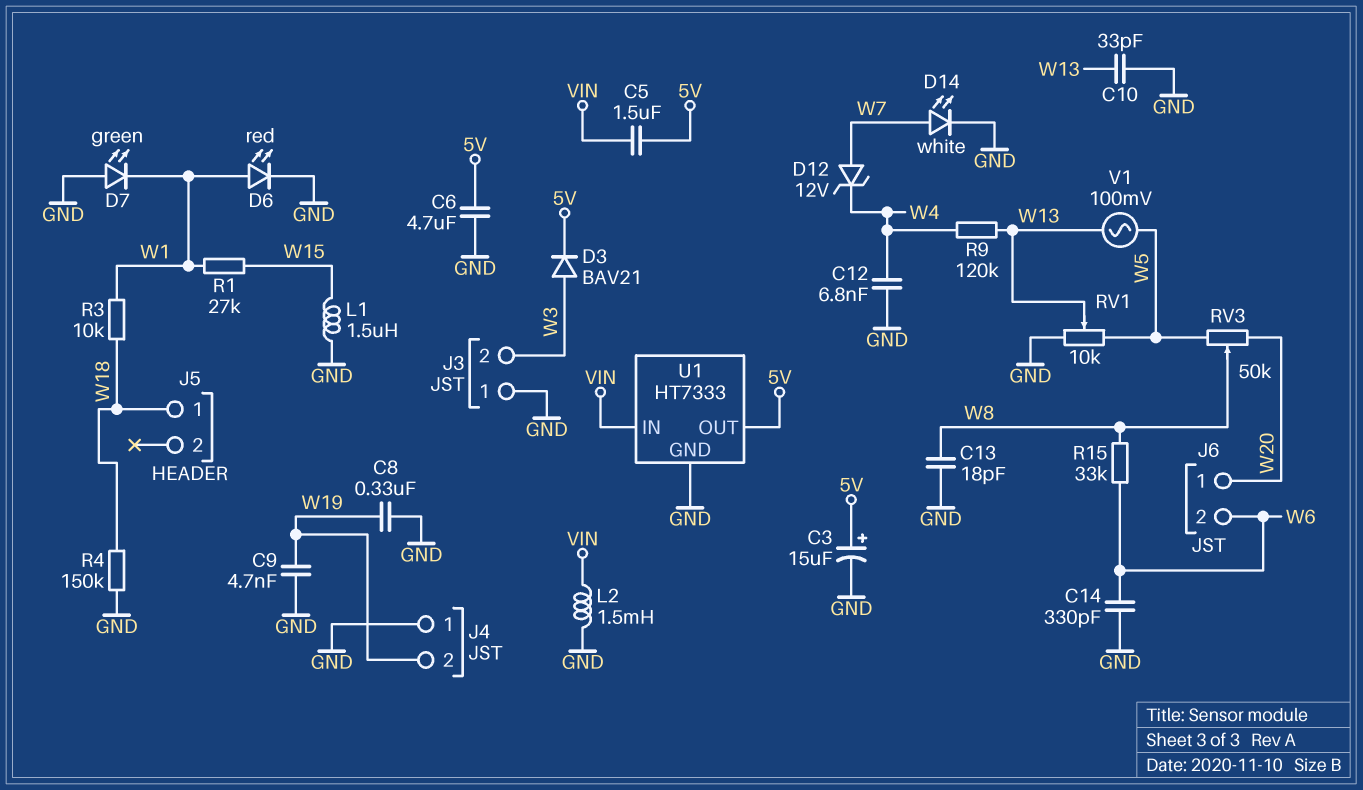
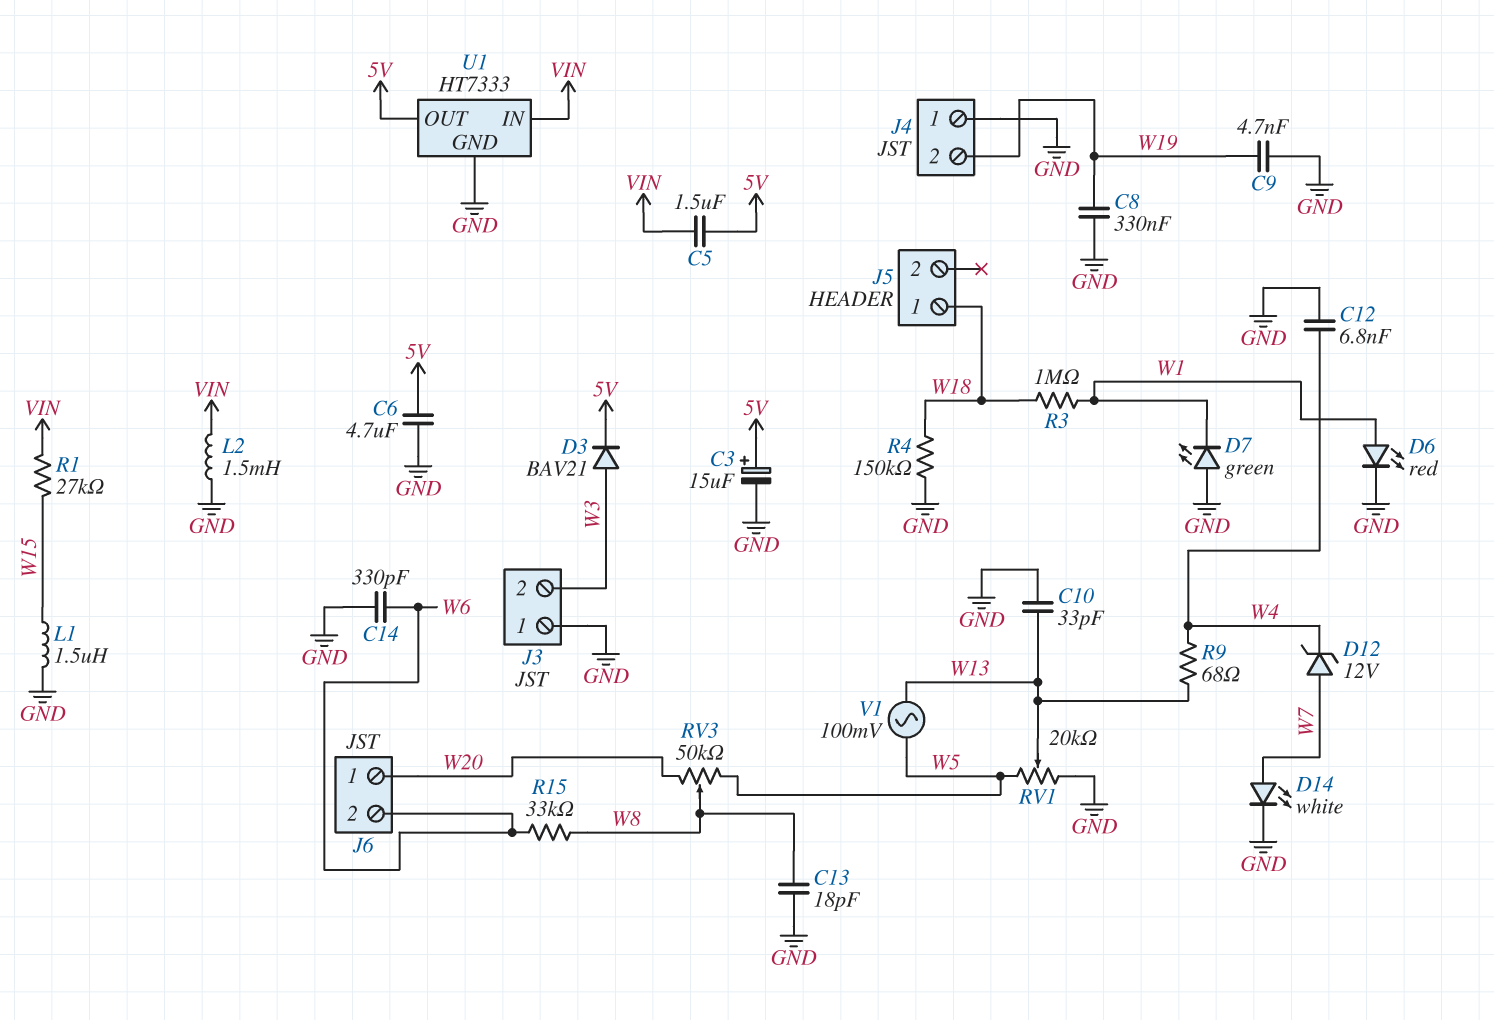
R1: 27k (W1, W15) -> 27k (VIN, W15)
R3: 10k (W1, W18) -> 1M (W1, W18)
R9: 120k (W4, W13) -> 68 (W4, W13)
RV1: 10k (GND, W5, wiper W13) -> 20k (GND, W5, wiper W13)

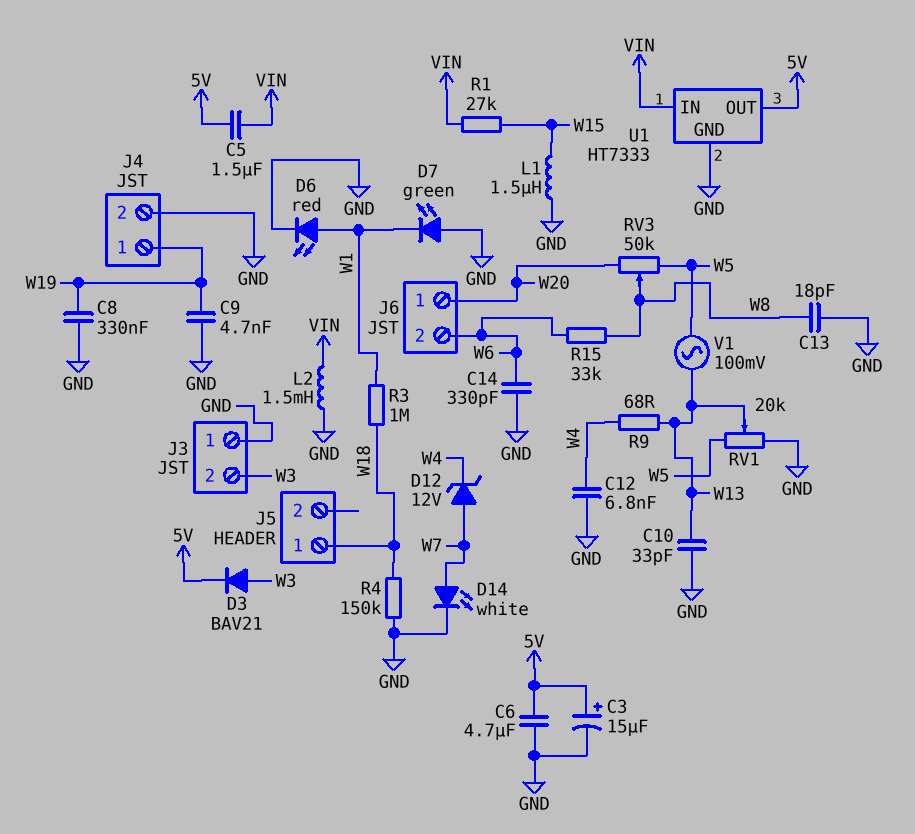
J4 pin 1: GND -> W19
J4 pin 2: W19 -> GND

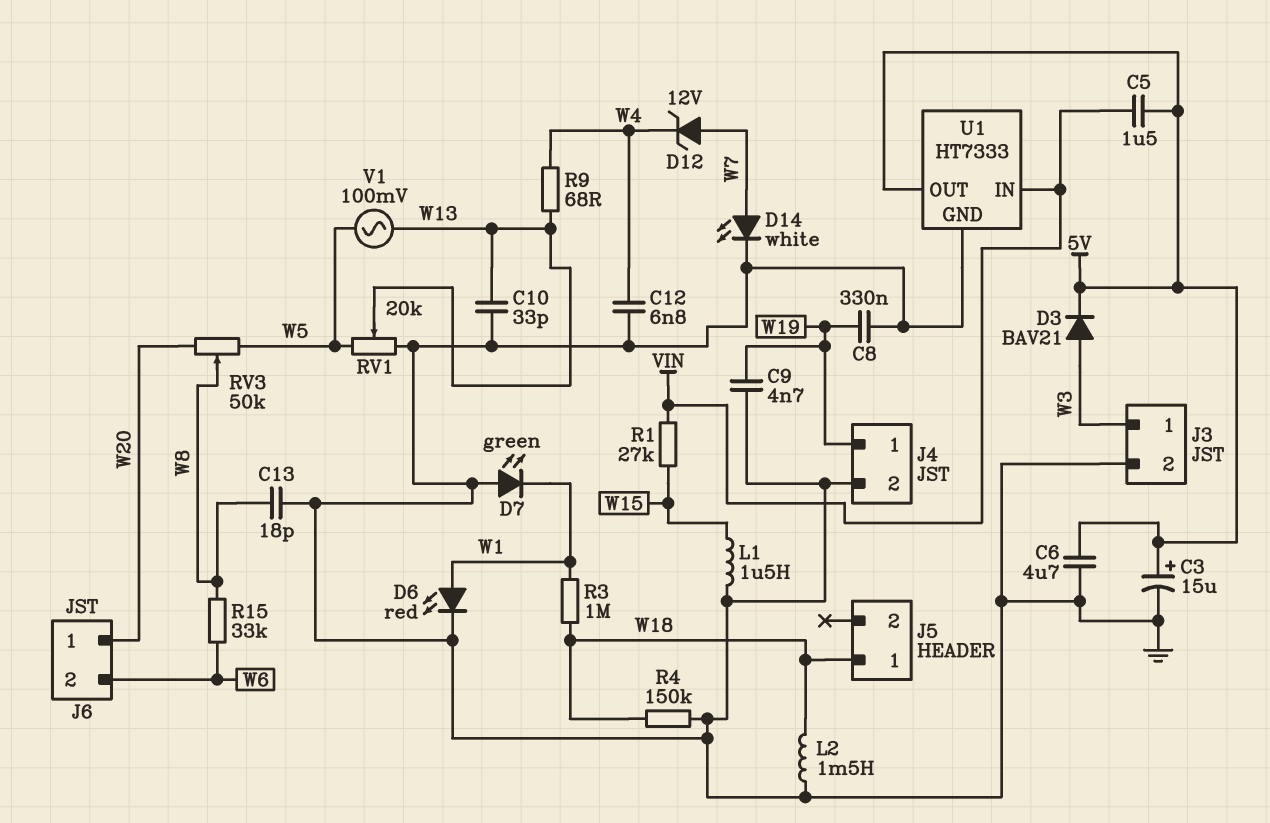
C14: 330pF (GND, W6) -> none
J3 pin 1: GND -> W3
J3 pin 2: W3 -> GND
L2: 1.5mH (GND, VIN) -> 1.5mH (GND, W18)

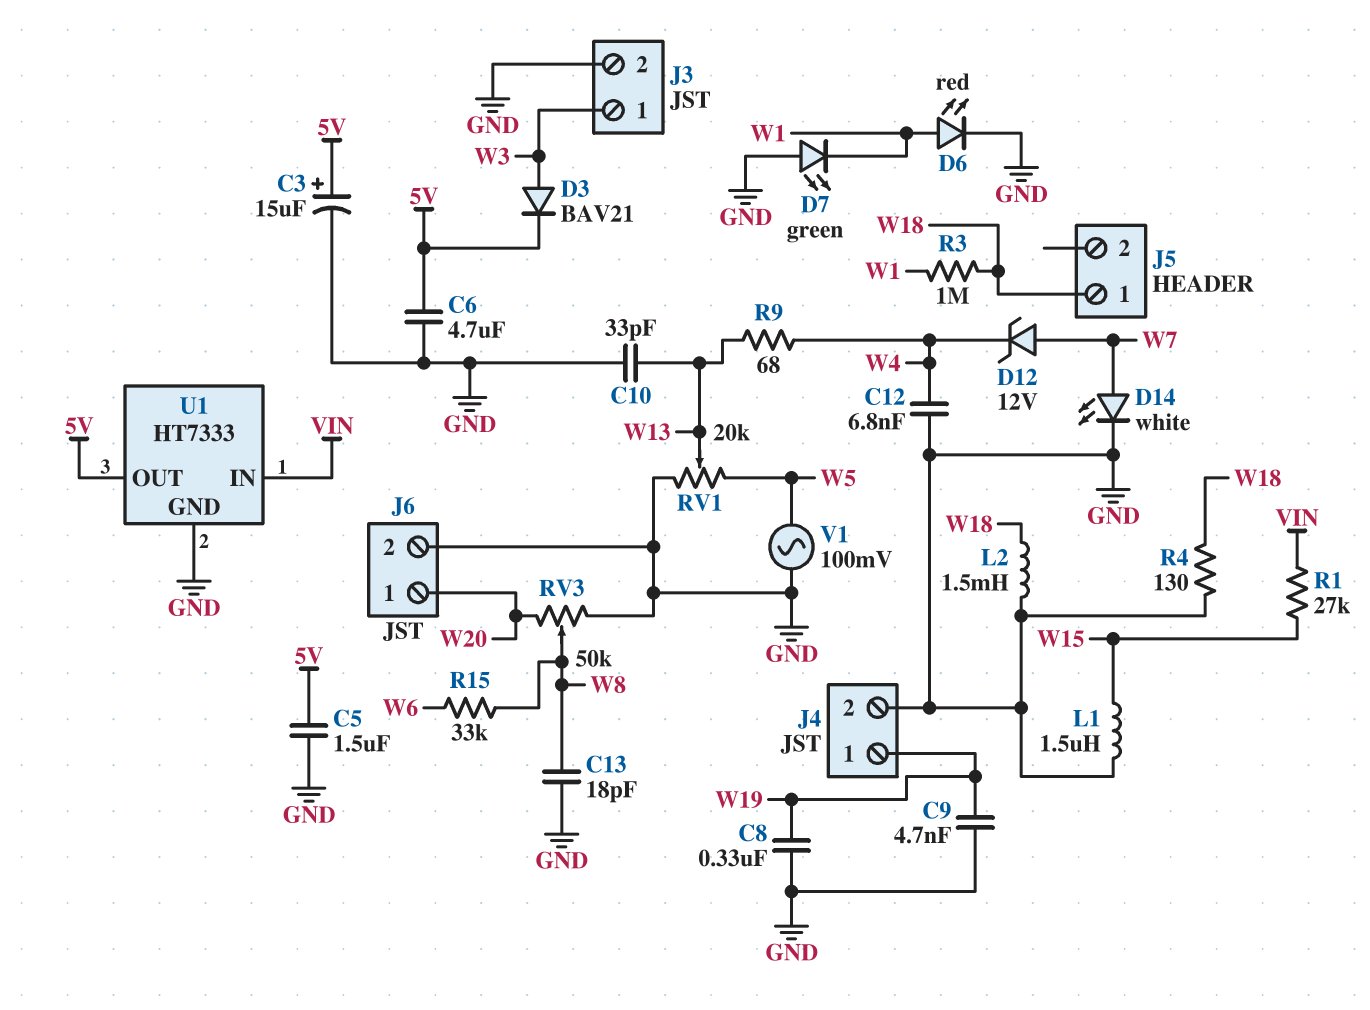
C5: 1.5uF (5V, VIN) -> 1.5uF (5V, GND)
J6 pin 2: W6 -> GND
R4: 150k (GND, W18) -> 130 (GND, W18)
RV3: 50k (W5, W20, wiper W8) -> 50k (GND, W20, wiper W8)
V1: AC 100mV (W5, W13) -> AC 100mV (GND, W5)

